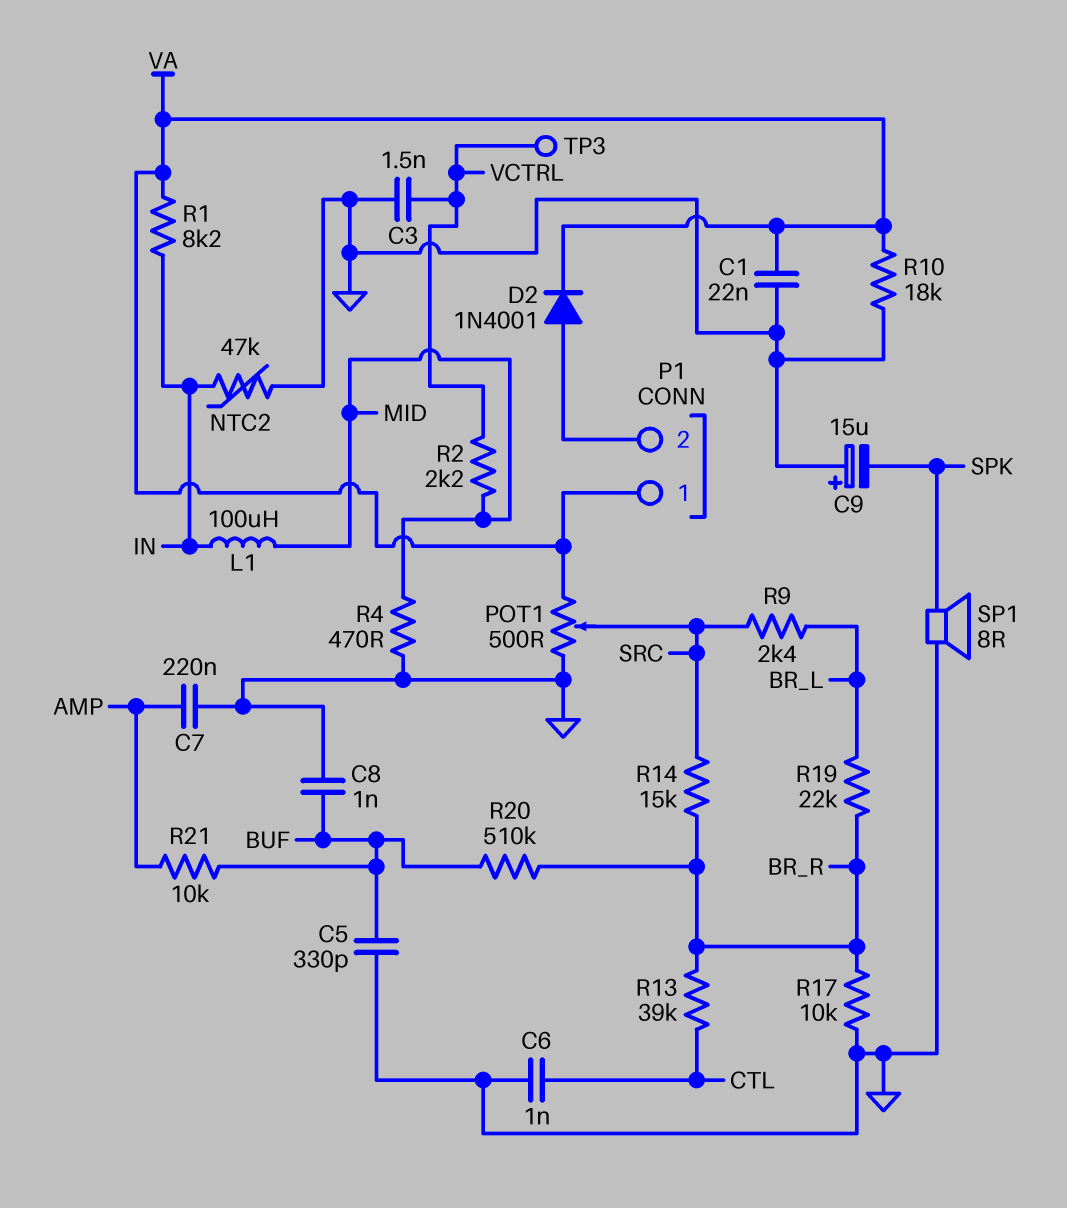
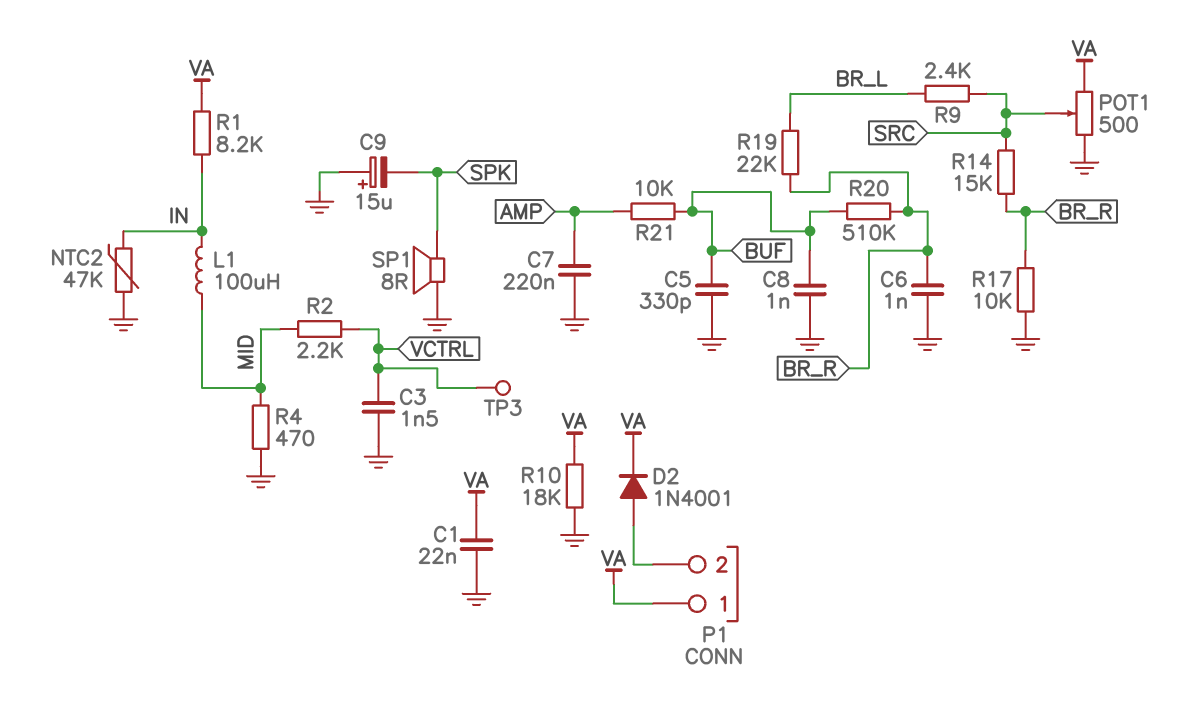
C6: 1nF (CTL, GND) -> 1nF (BR_R, GND)
R13: 39k (BR_R, CTL) -> none

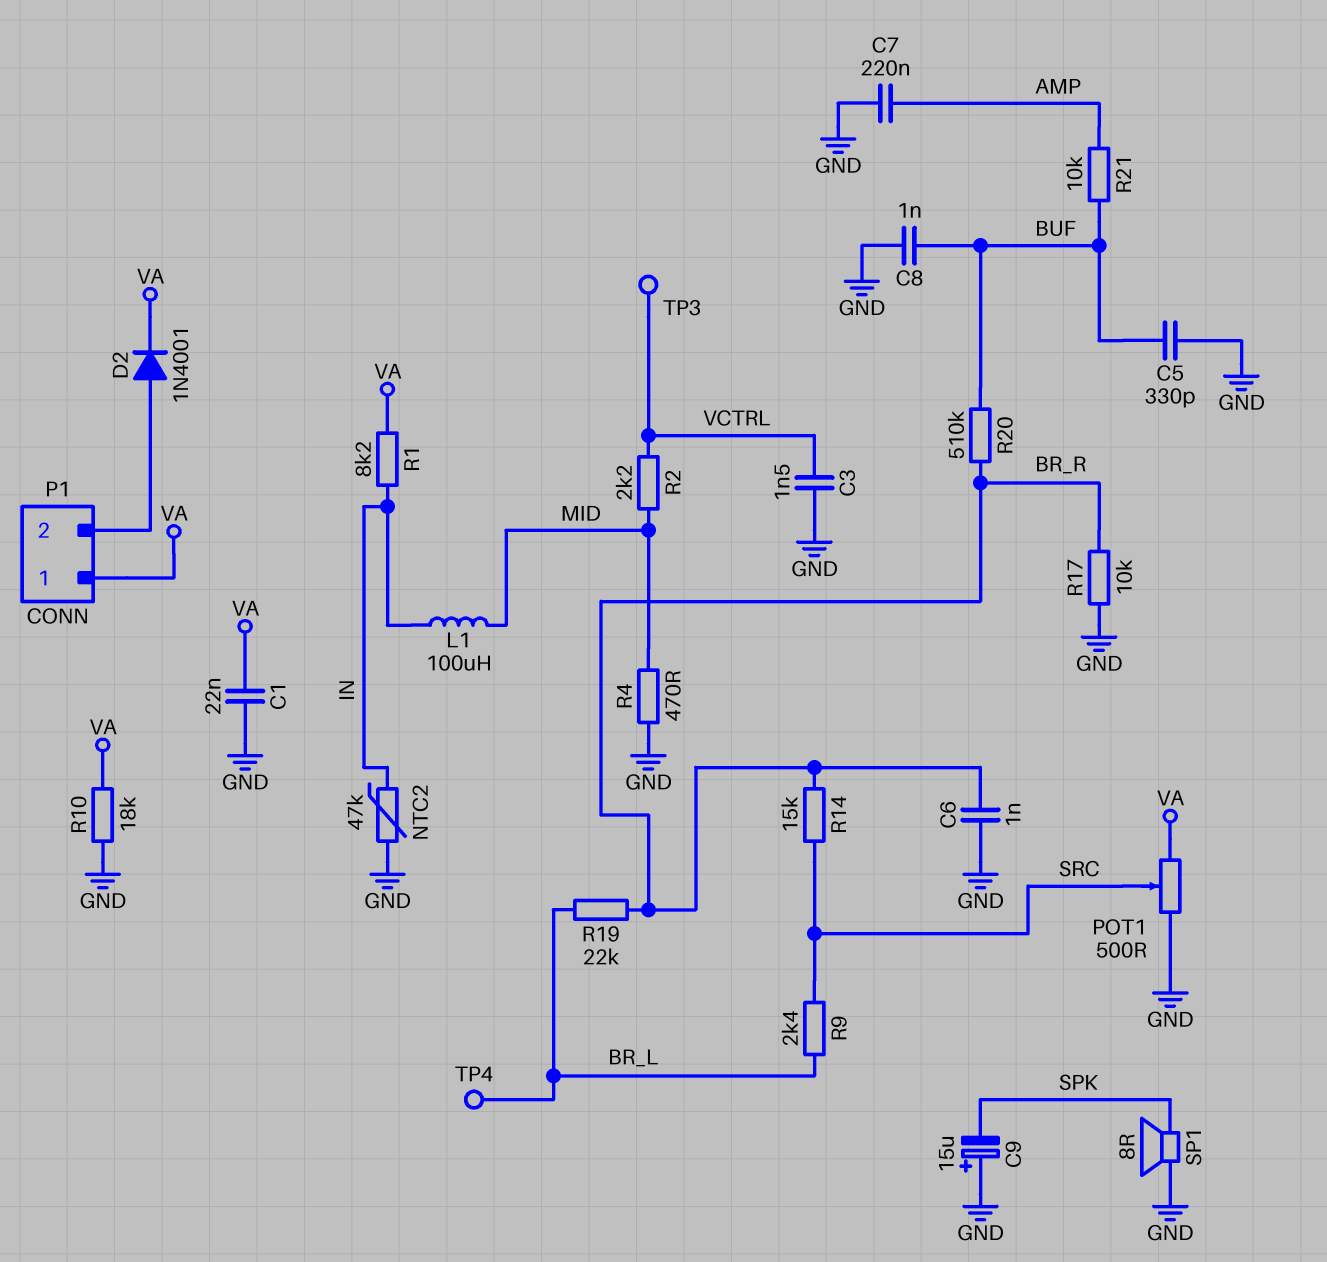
TP4: none -> test point (BR_L)

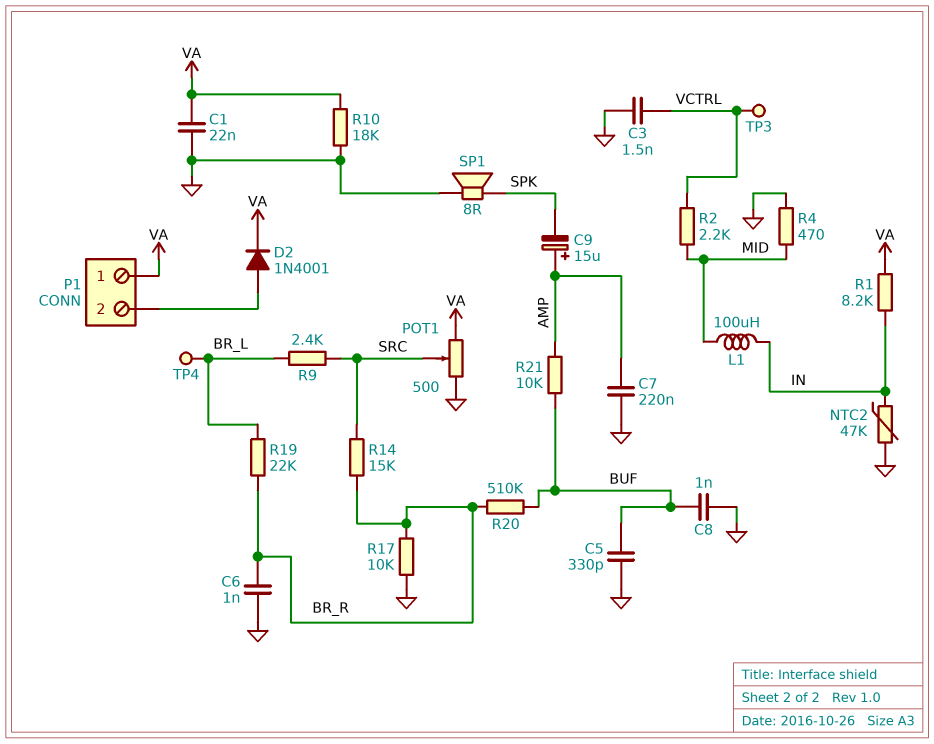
C9: 15uF (plus GND, minus SPK) -> 15uF (plus AMP, minus SPK)

